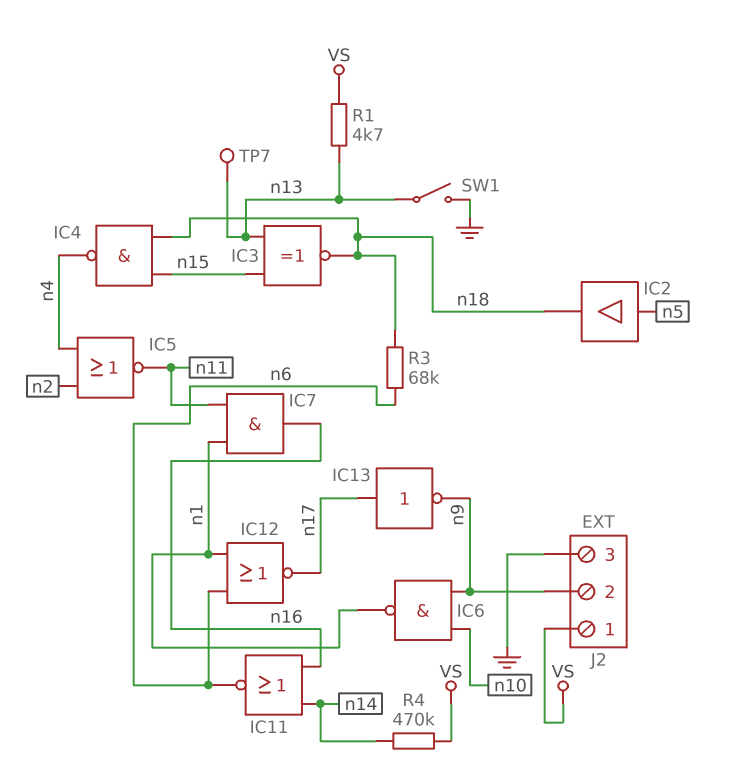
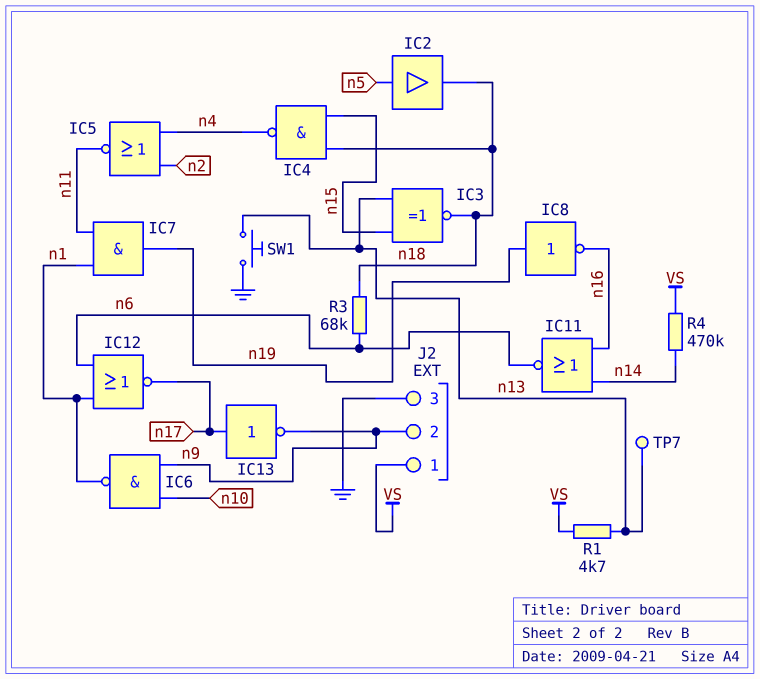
IC7: AND (in n1, in n11, out n16) -> AND (in n1, in n11, out n19)
IC8: none -> NOT (in n19, out n16)
SW1: switch (GND, n13) -> button (GND, n13)

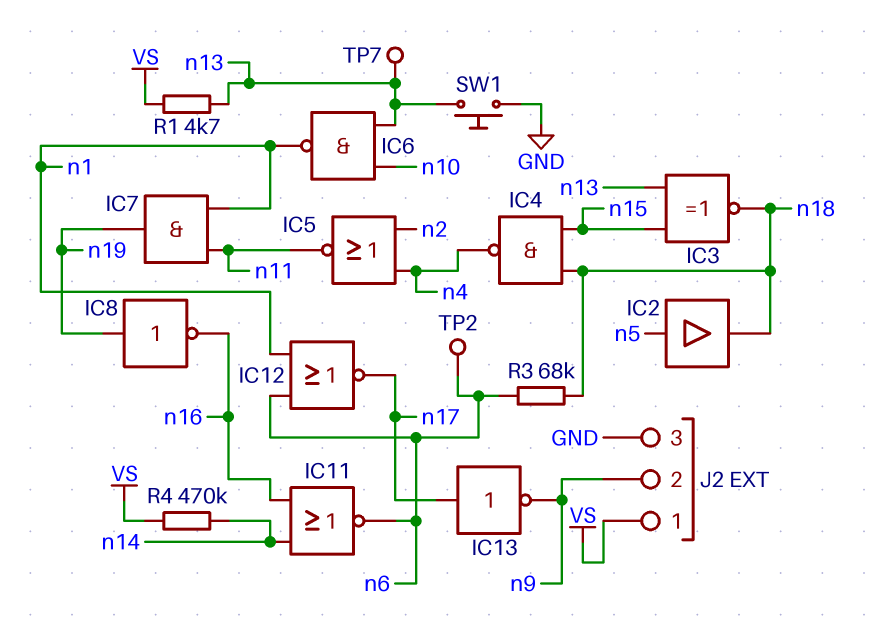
IC6: NAND (in n9, in n10, out n1) -> NAND (in n10, in n13, out n1)
TP2: none -> test point (n6)

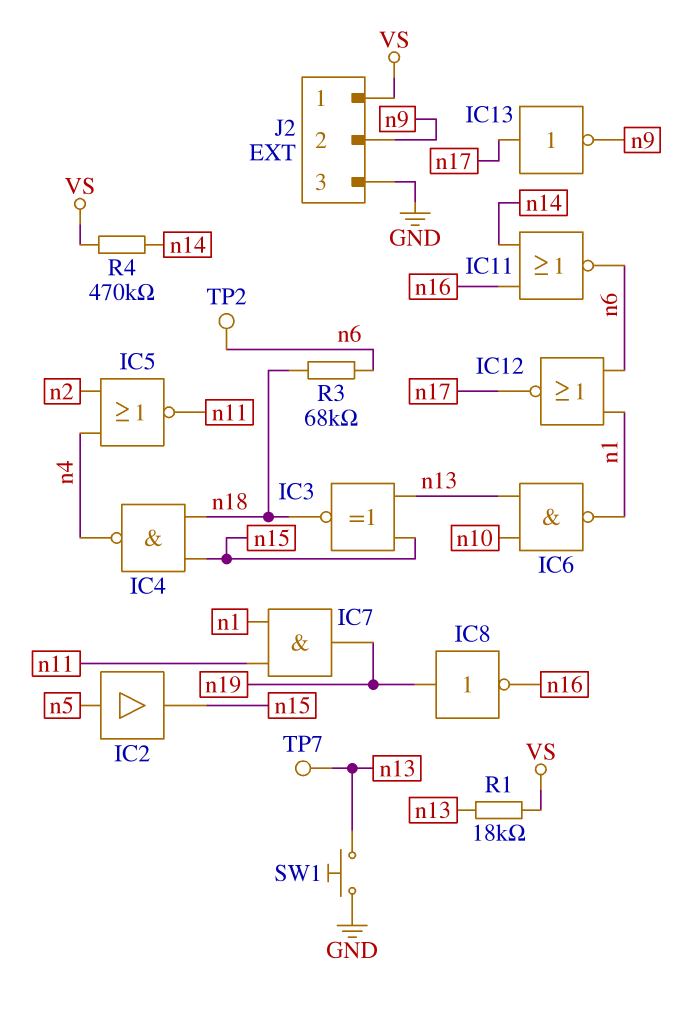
IC2: buffer (in n5, out n18) -> buffer (in n5, out n15)
R1: 4.7k (VS, n13) -> 18k (VS, n13)

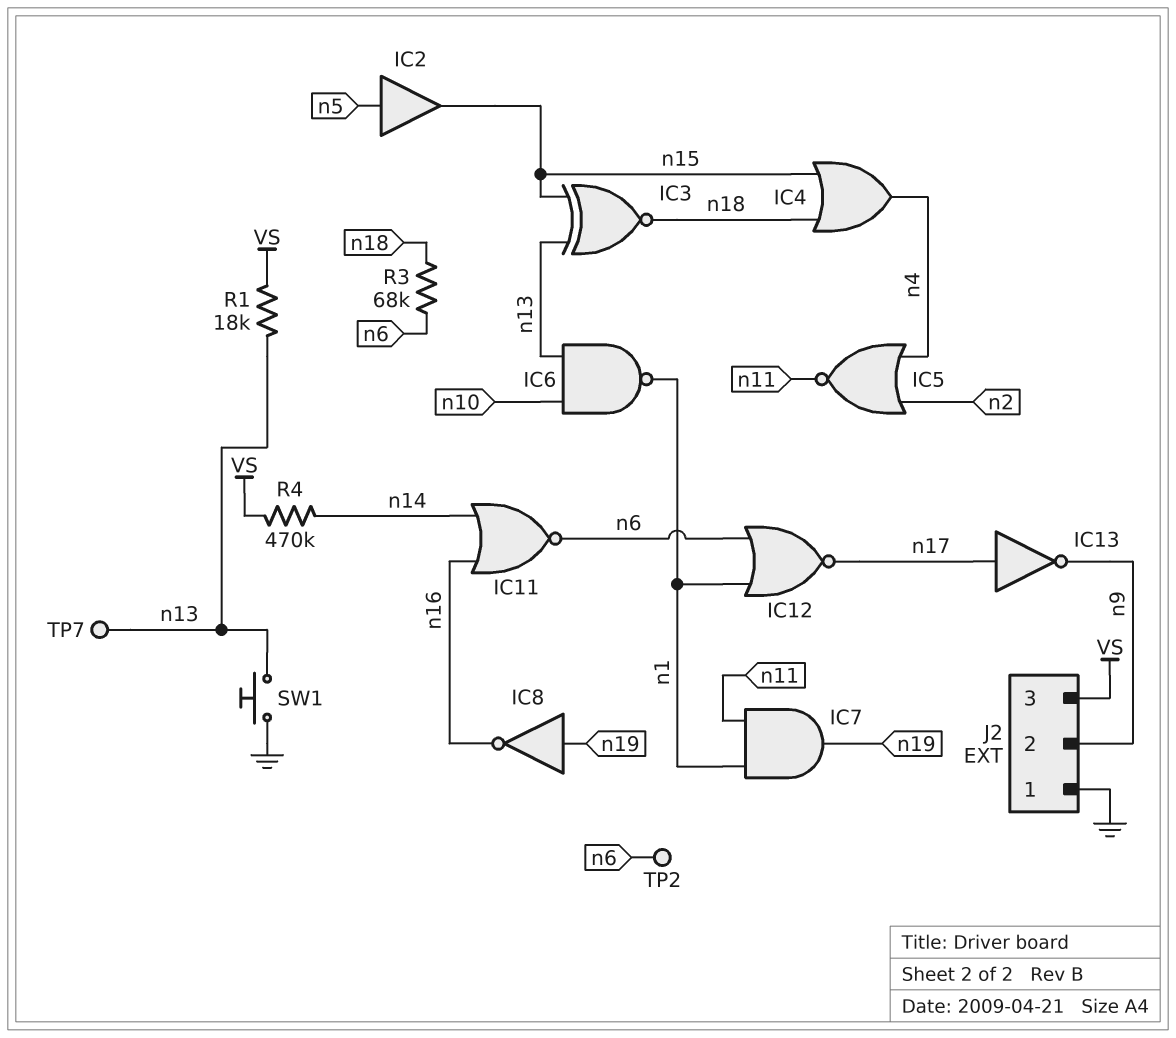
IC4: NAND (in n15, in n18, out n4) -> OR (in n15, in n18, out n4)
J2 pin 1: VS -> GND
J2 pin 3: GND -> VS

